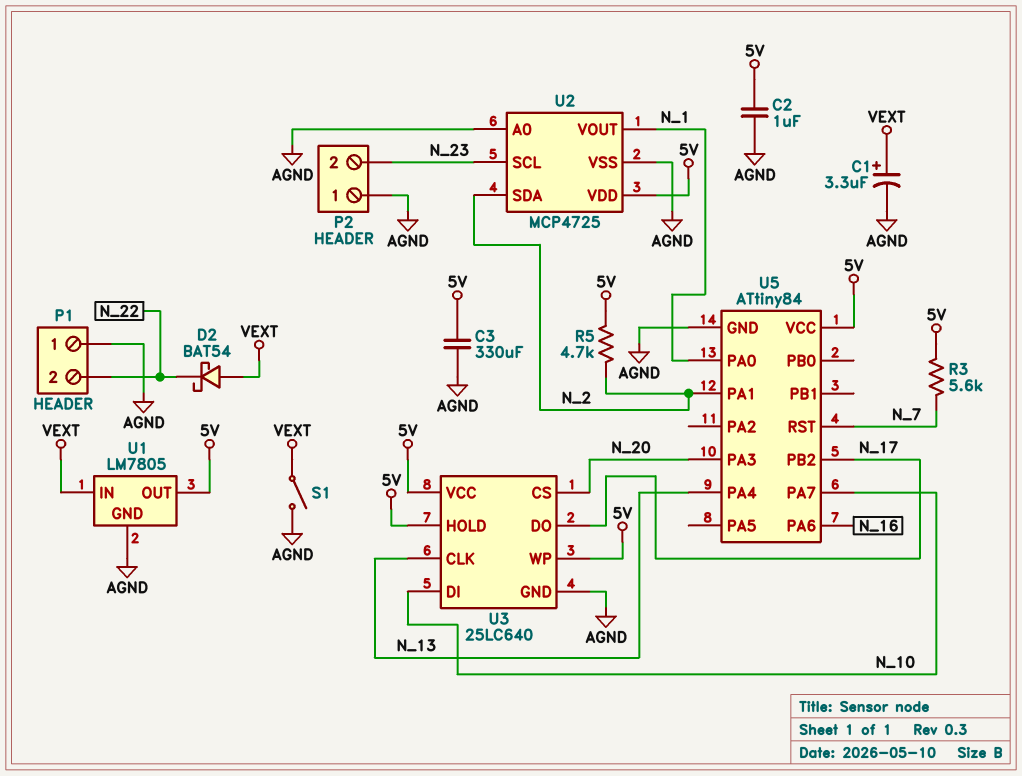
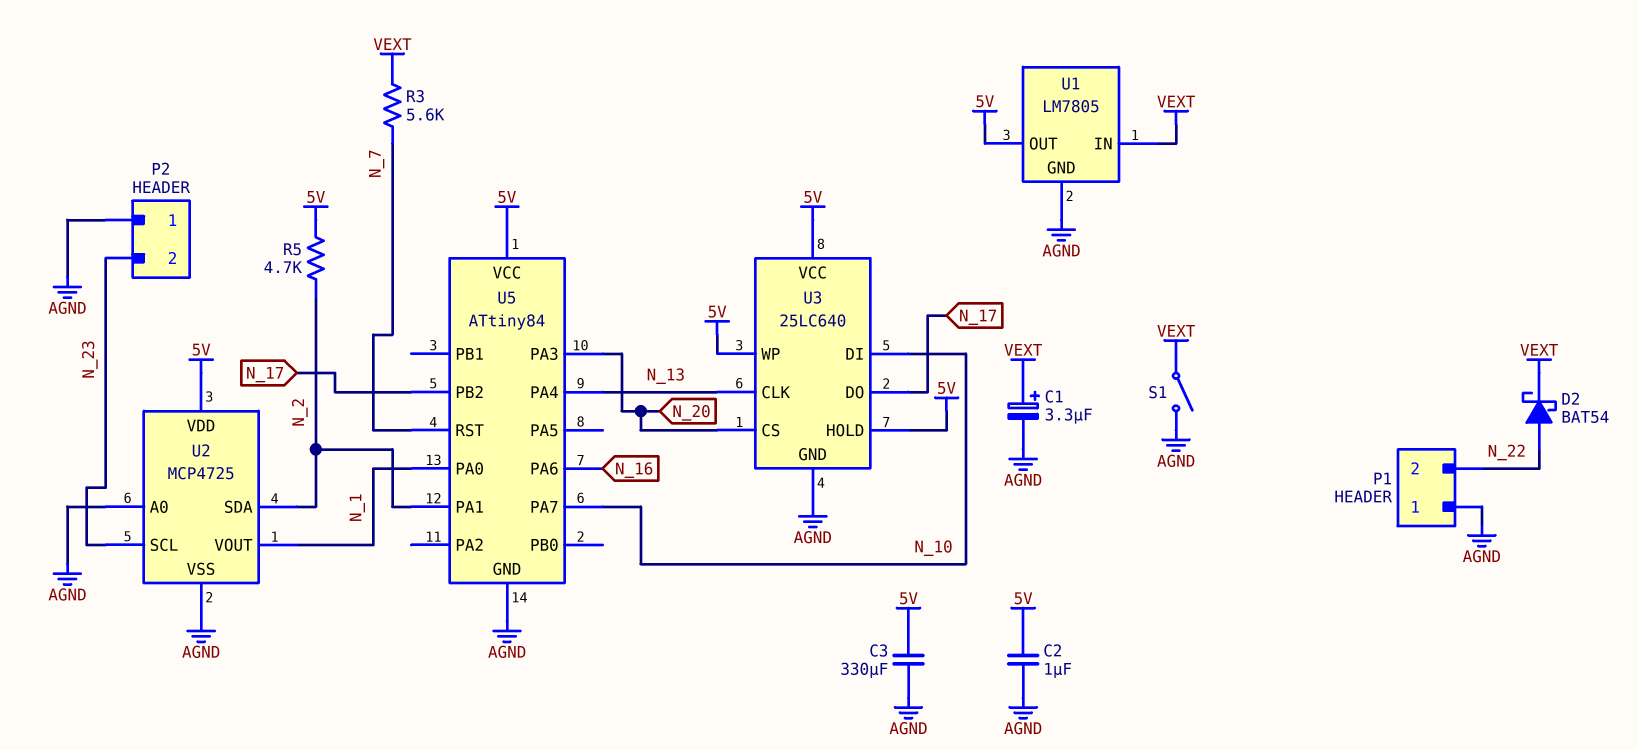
D2: schottky BAT54 (A VEXT, K N_22) -> schottky BAT54 (A N_22, K VEXT)
R3: 5.6k (5V, N_7) -> 5.6k (N_7, VEXT)

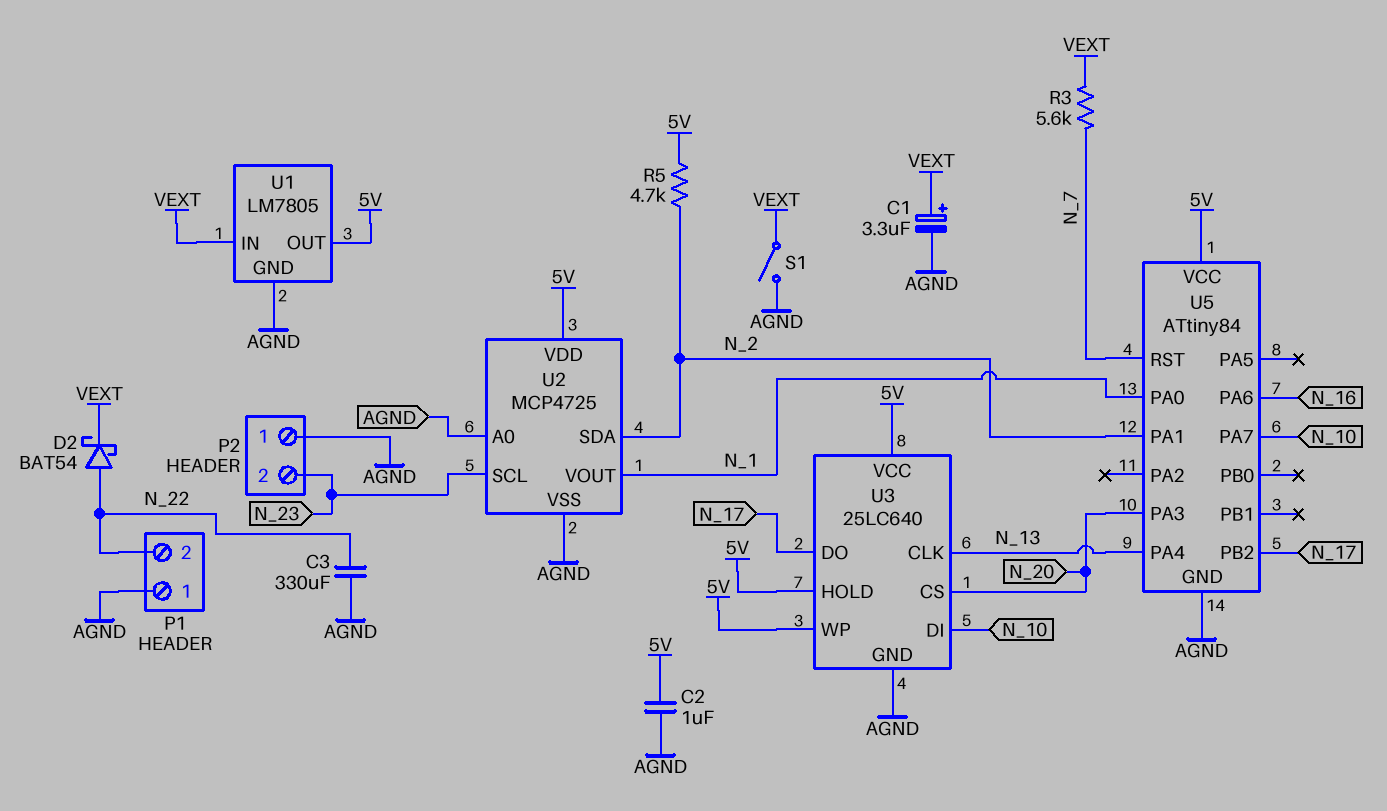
C3: 330uF (5V, AGND) -> 330uF (AGND, N_22)

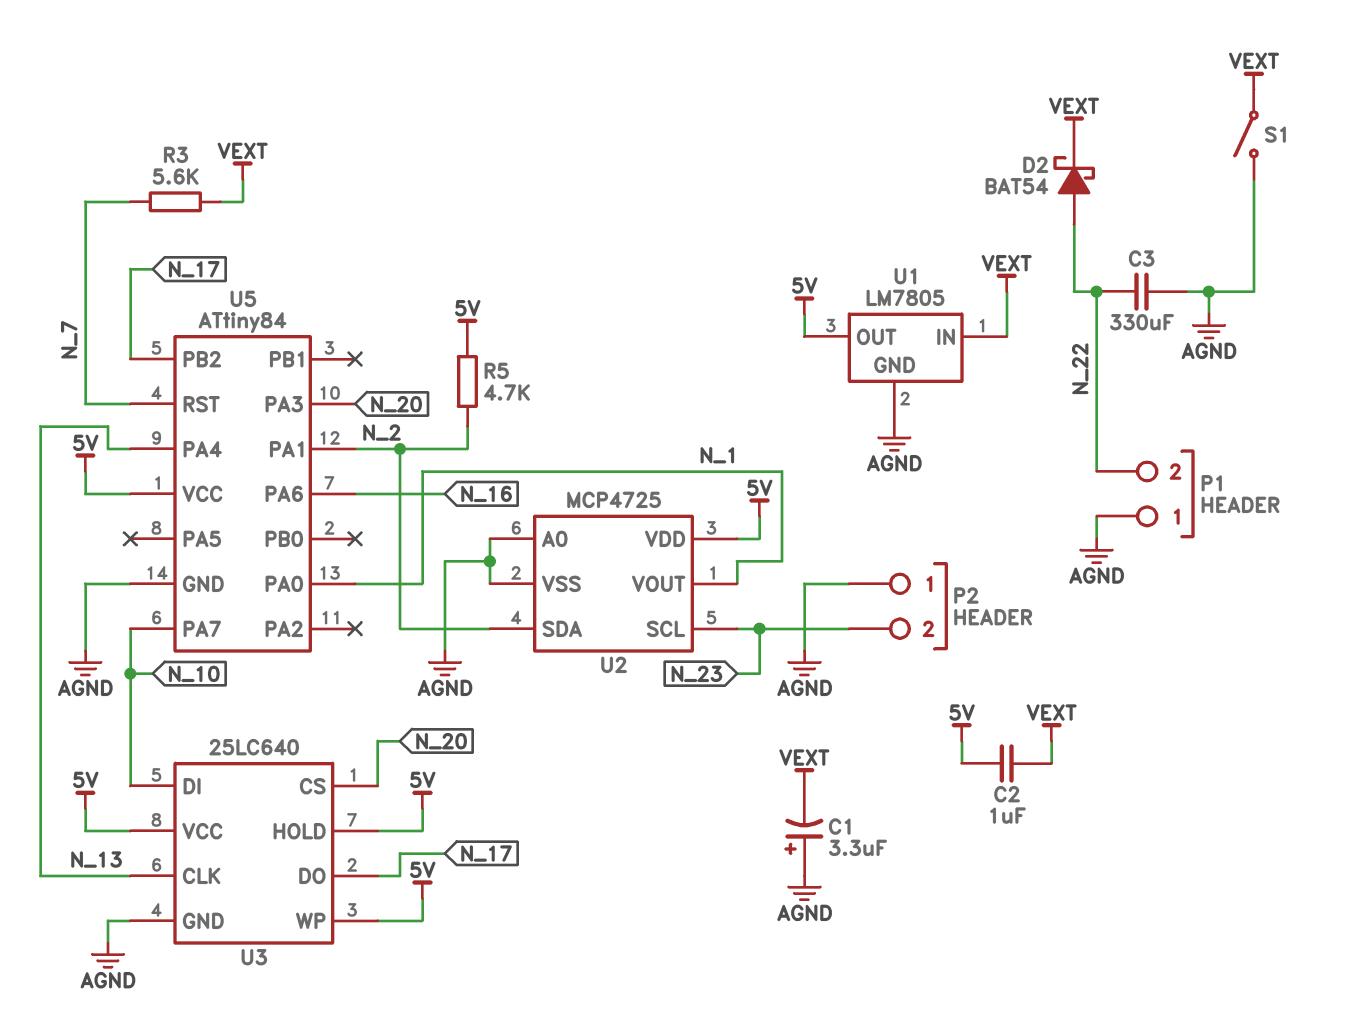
C1: 3.3uF (plus VEXT, minus AGND) -> 3.3uF (plus AGND, minus VEXT)
C2: 1uF (5V, AGND) -> 1uF (5V, VEXT)

